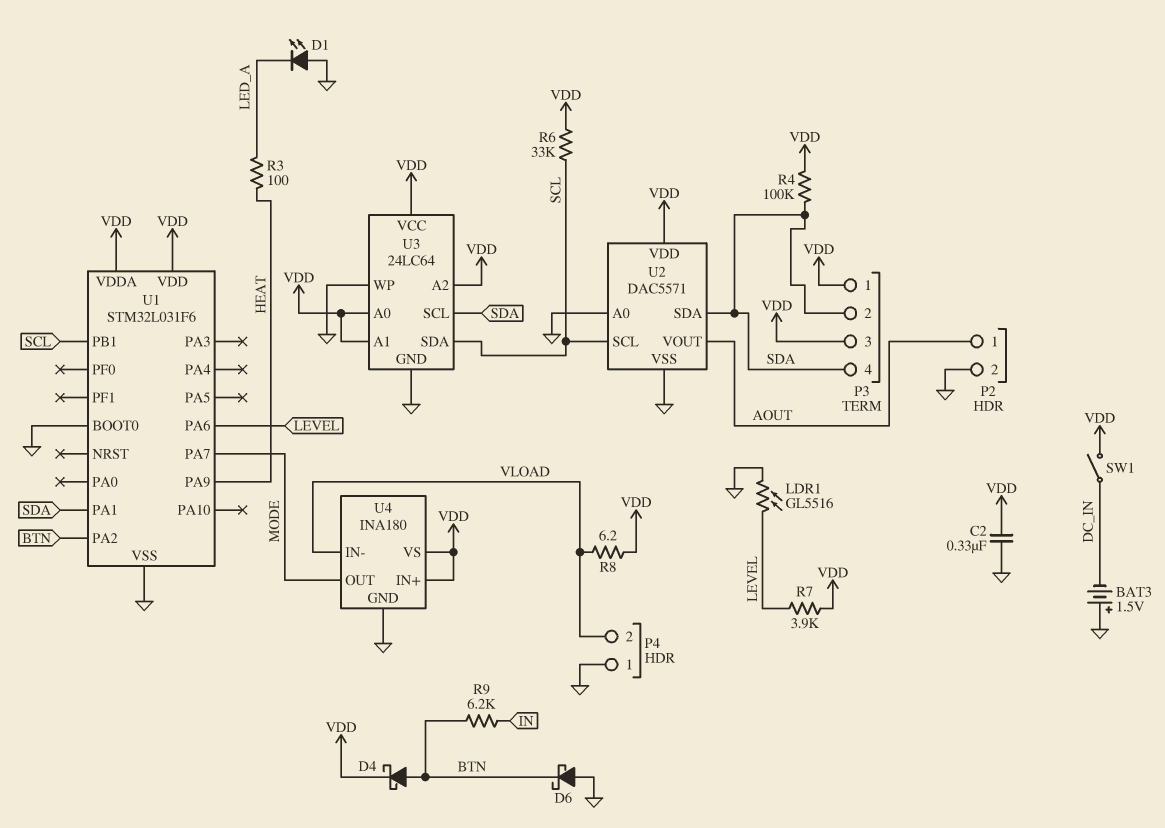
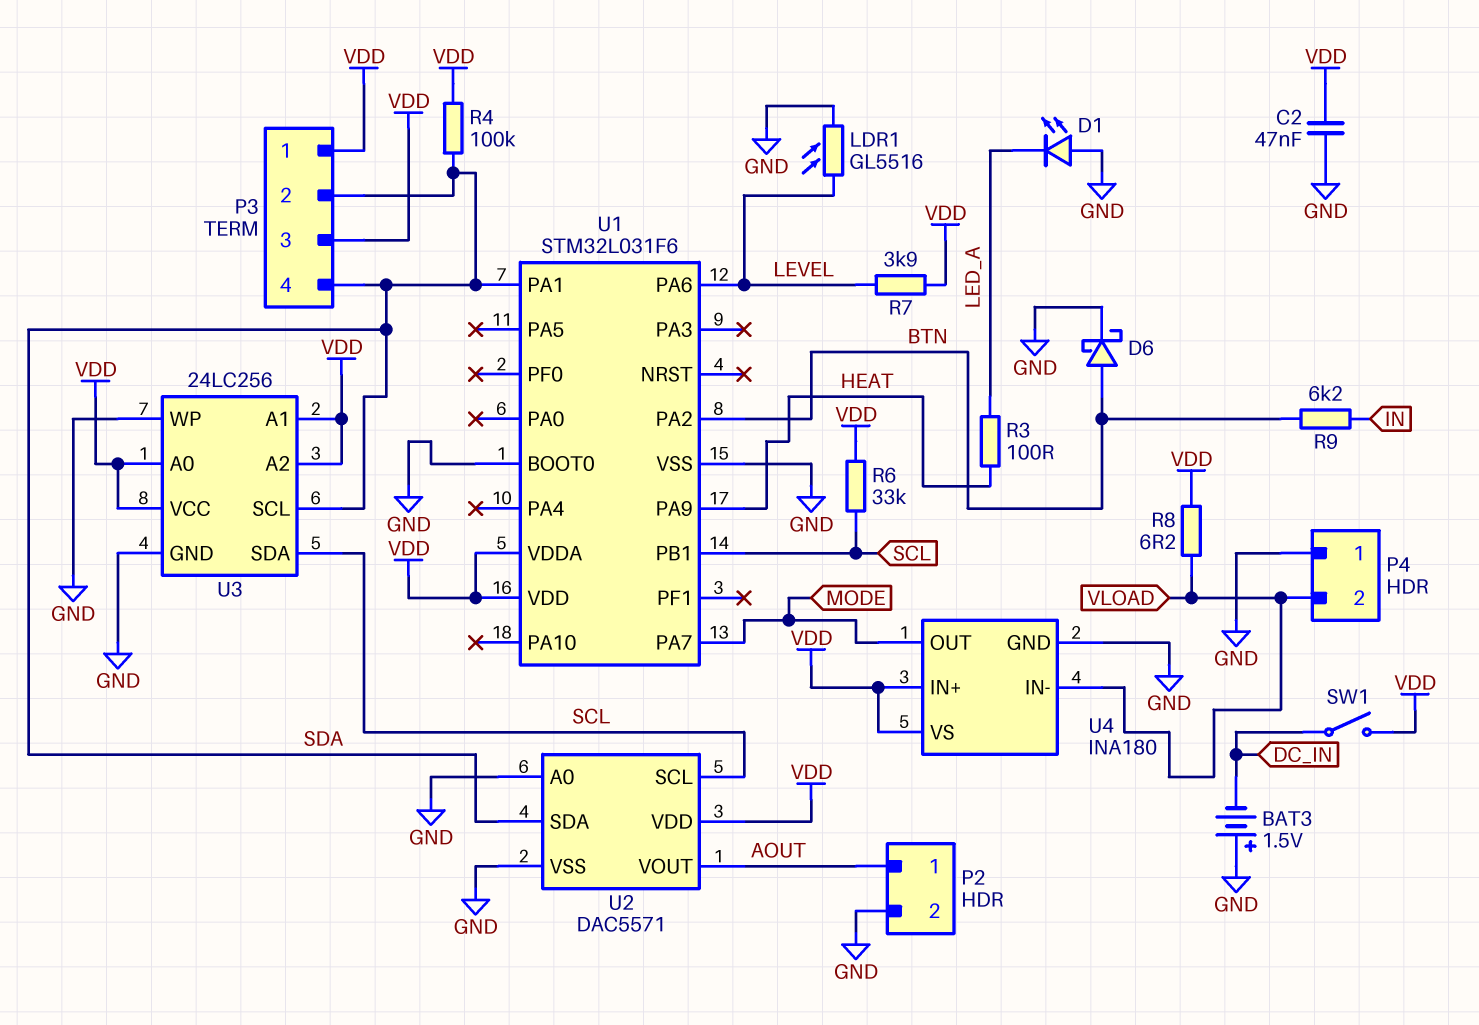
C2: 330nF (GND, VDD) -> 47nF (GND, VDD)
D4: schottky (A BTN, K VDD) -> none
D6: schottky (A GND, K BTN) -> schottky (A BTN, K GND)
U3: 24LC64 -> 24LC256

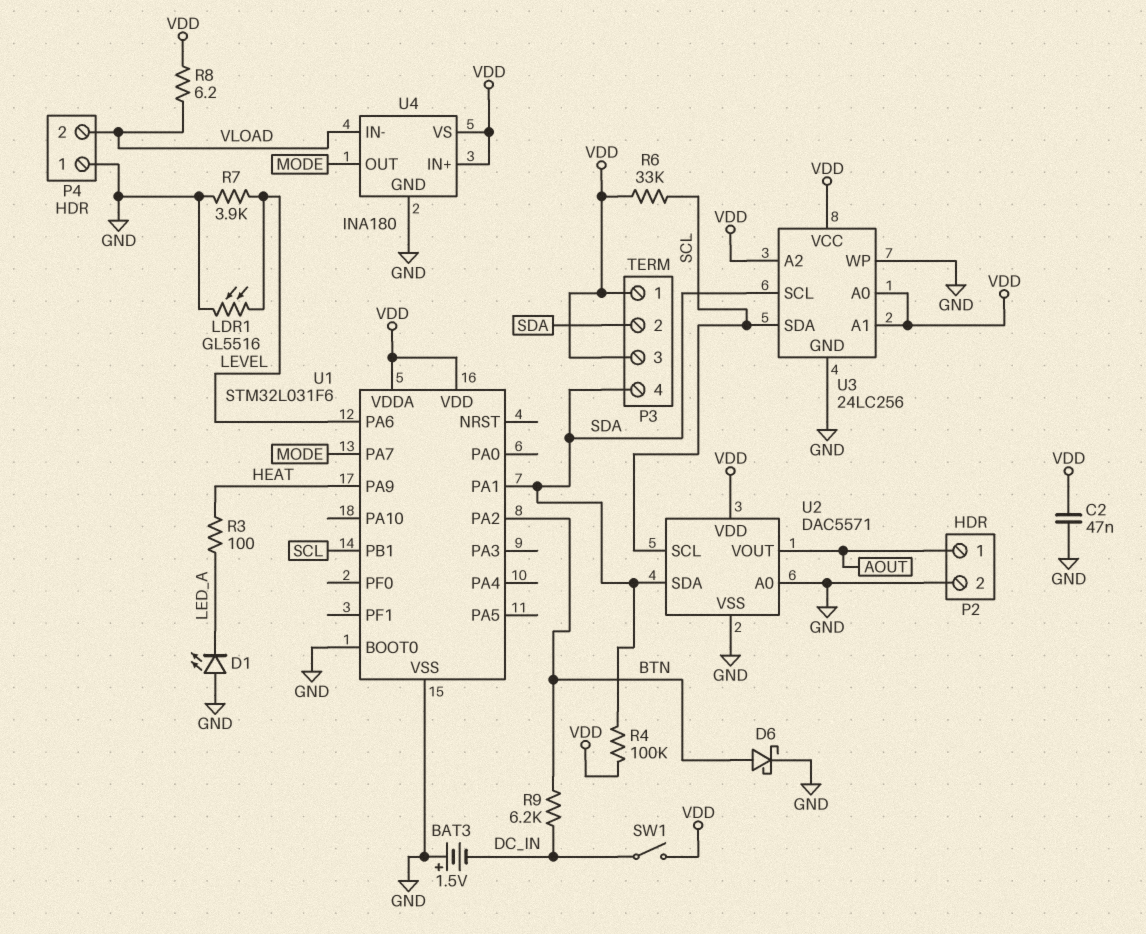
R7: 3.9k (LEVEL, VDD) -> 3.9k (GND, LEVEL)
R9: 6.2k (BTN, IN) -> 6.2k (BTN, DC_IN)

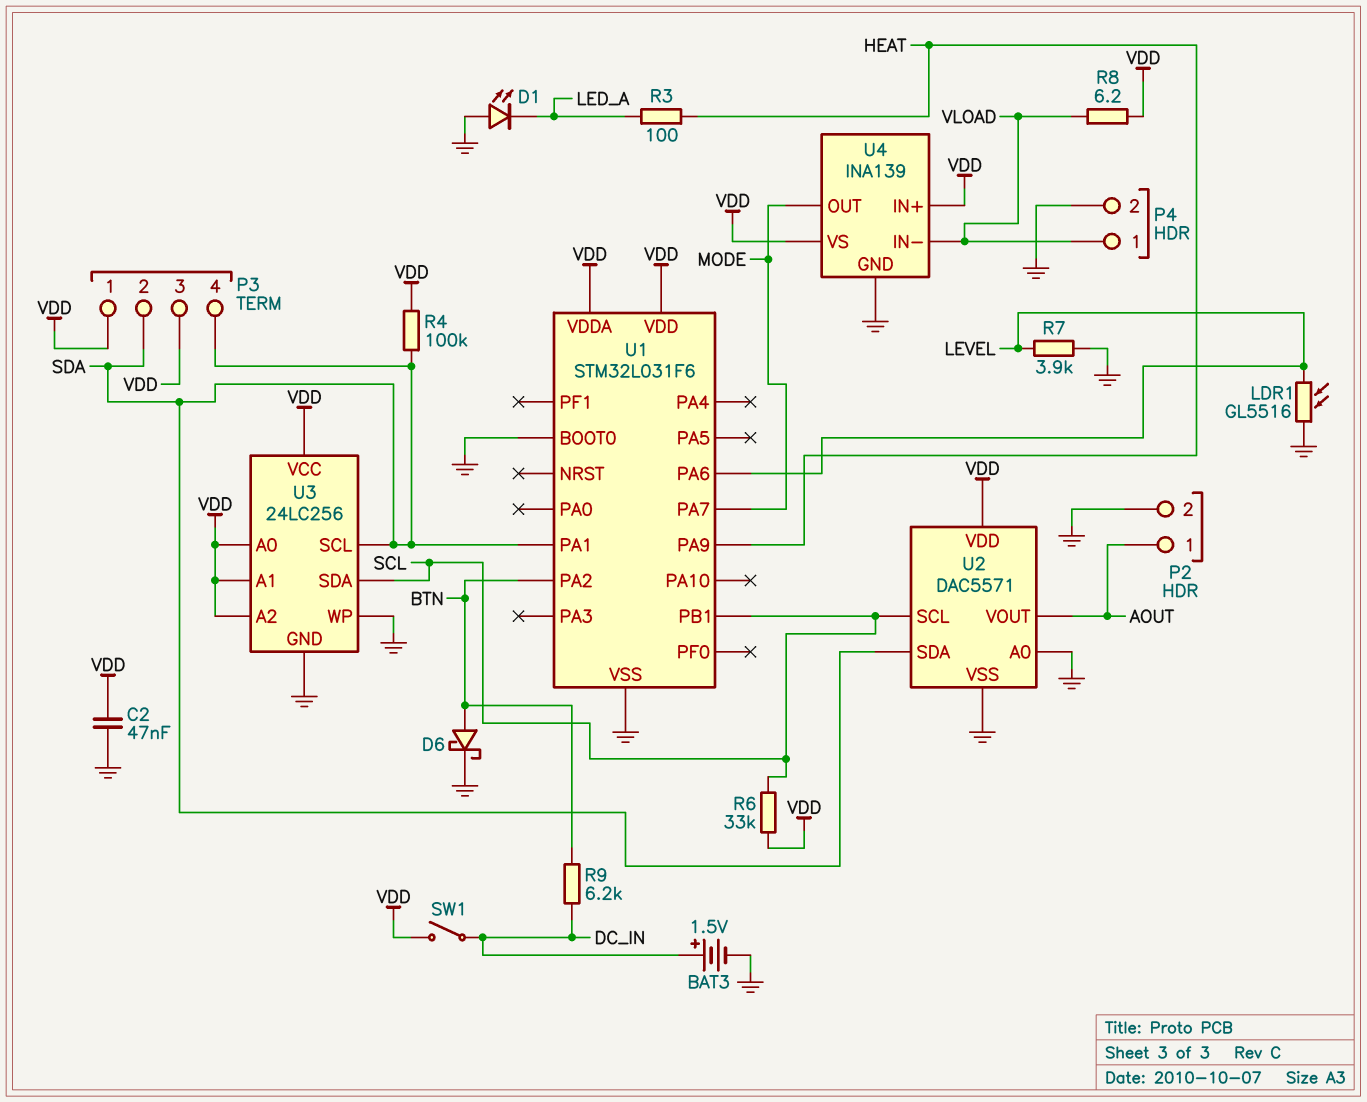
BAT3: 1.5V (plus GND, minus DC_IN) -> 1.5V (plus DC_IN, minus GND)
P4 pin 1: GND -> VLOAD
P4 pin 2: VLOAD -> GND
U4: INA180 -> INA139

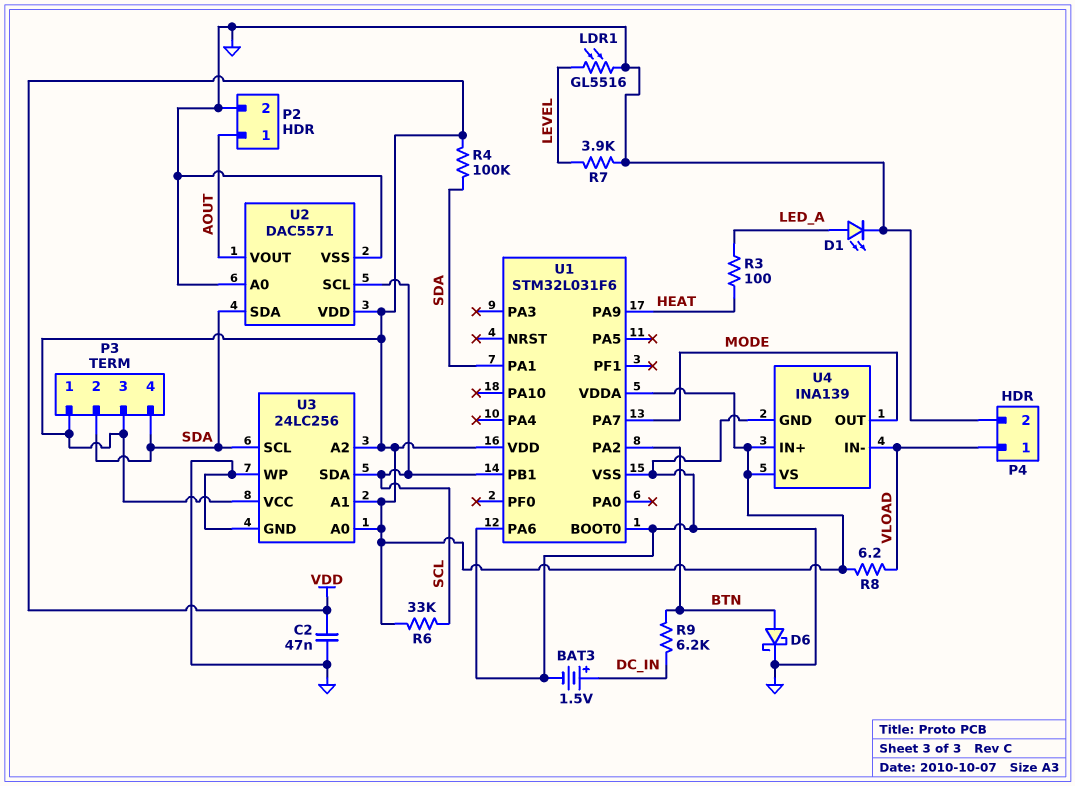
D1: LED (A GND, K LED_A) -> LED (A LED_A, K GND)
SW1: switch (DC_IN, VDD) -> none
U1 pin PA6: LEVEL -> GND

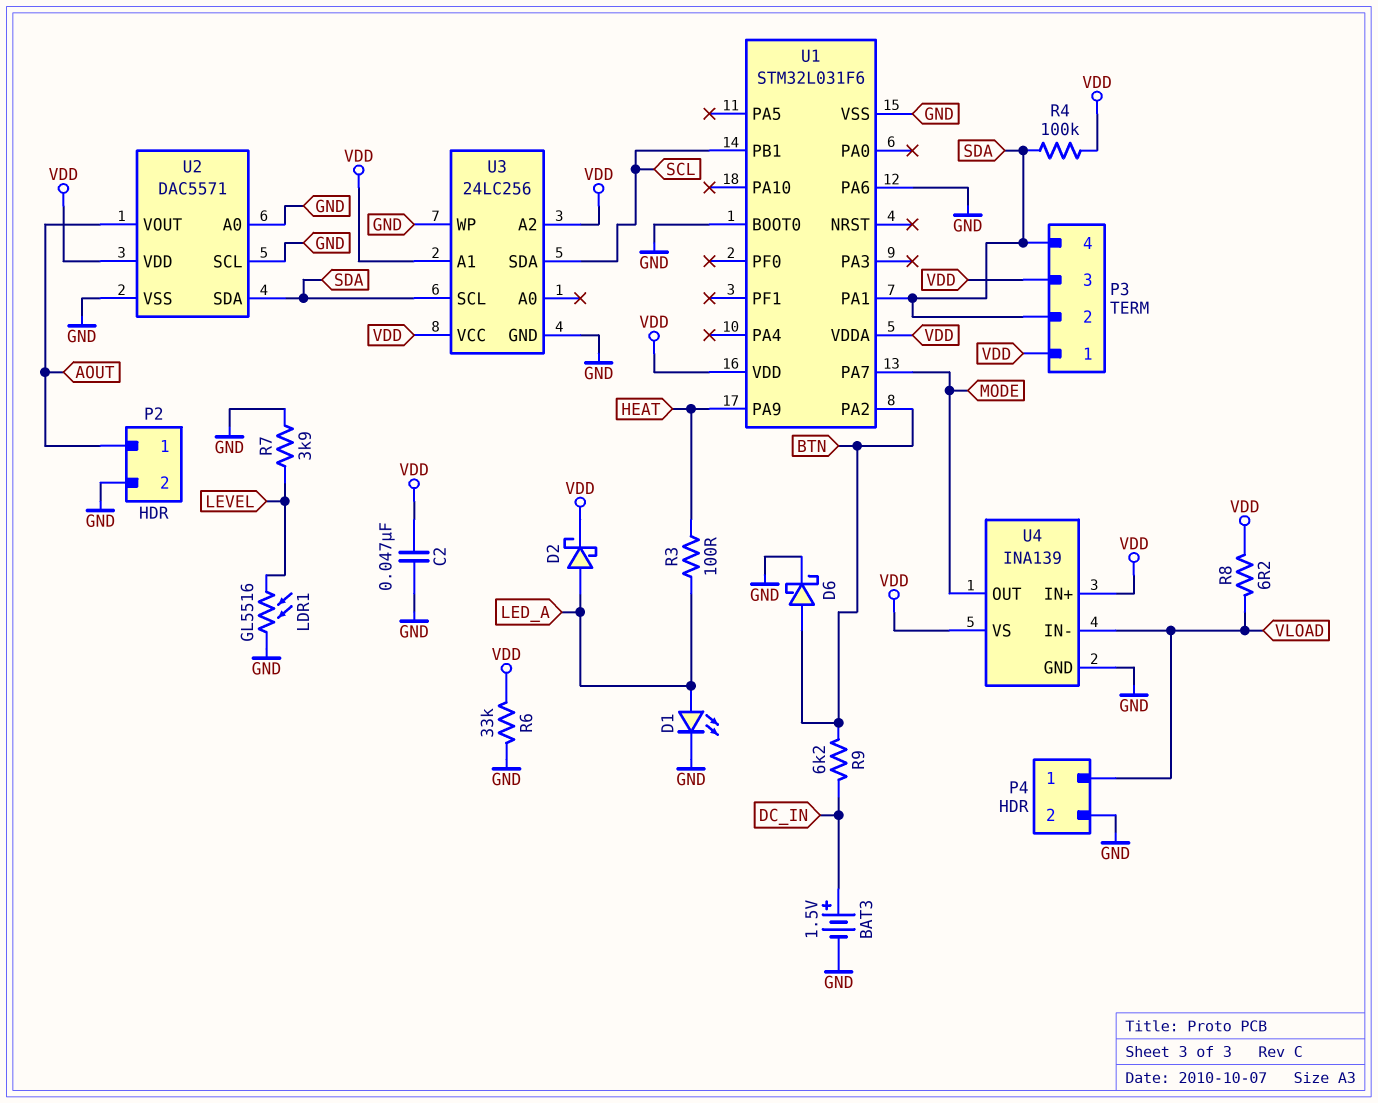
D2: none -> schottky (A LED_A, K VDD)
R6: 33k (SCL, VDD) -> 33k (GND, VDD)
U2 pin SCL: SCL -> GND
U3 pin A0: VDD -> none

